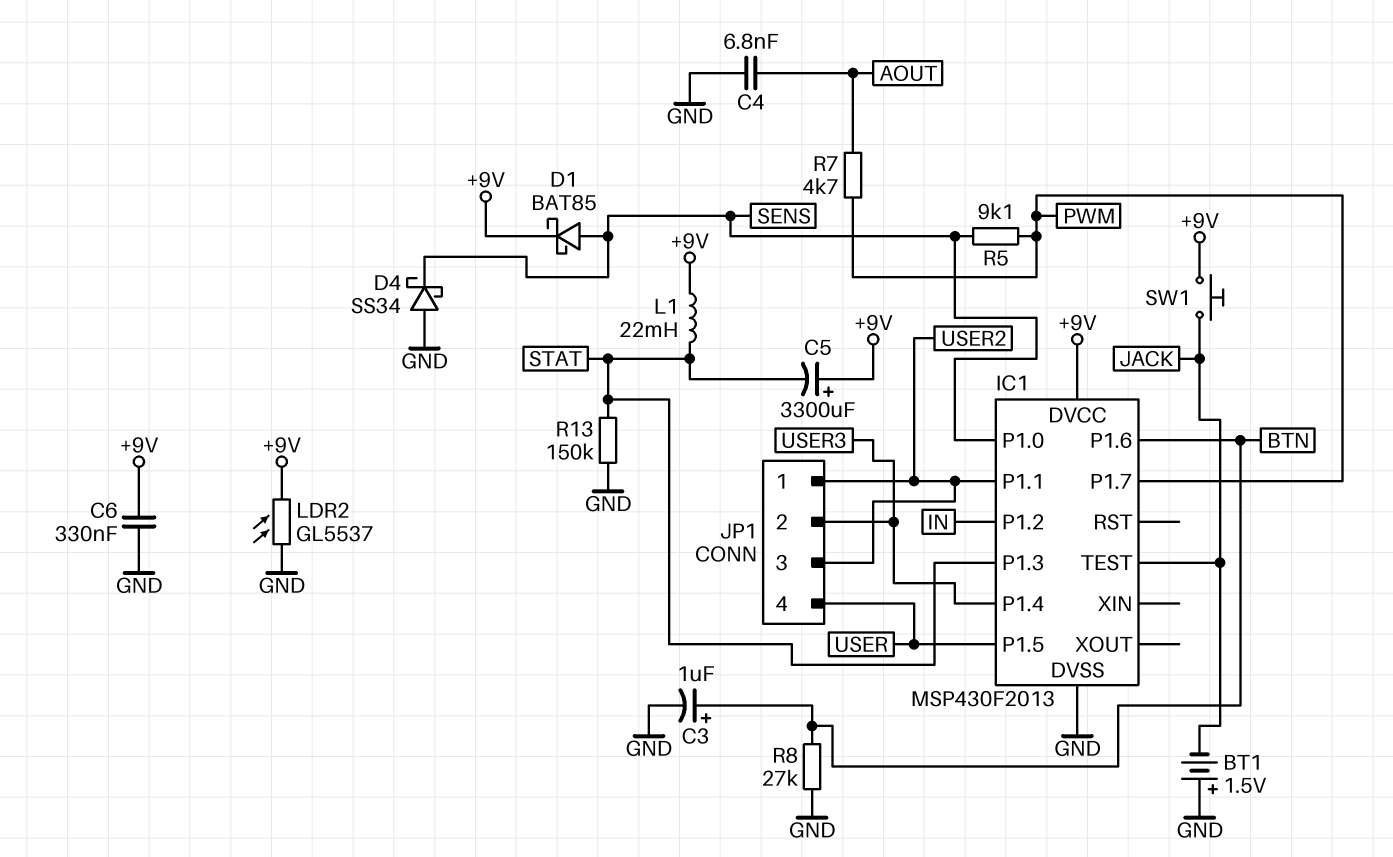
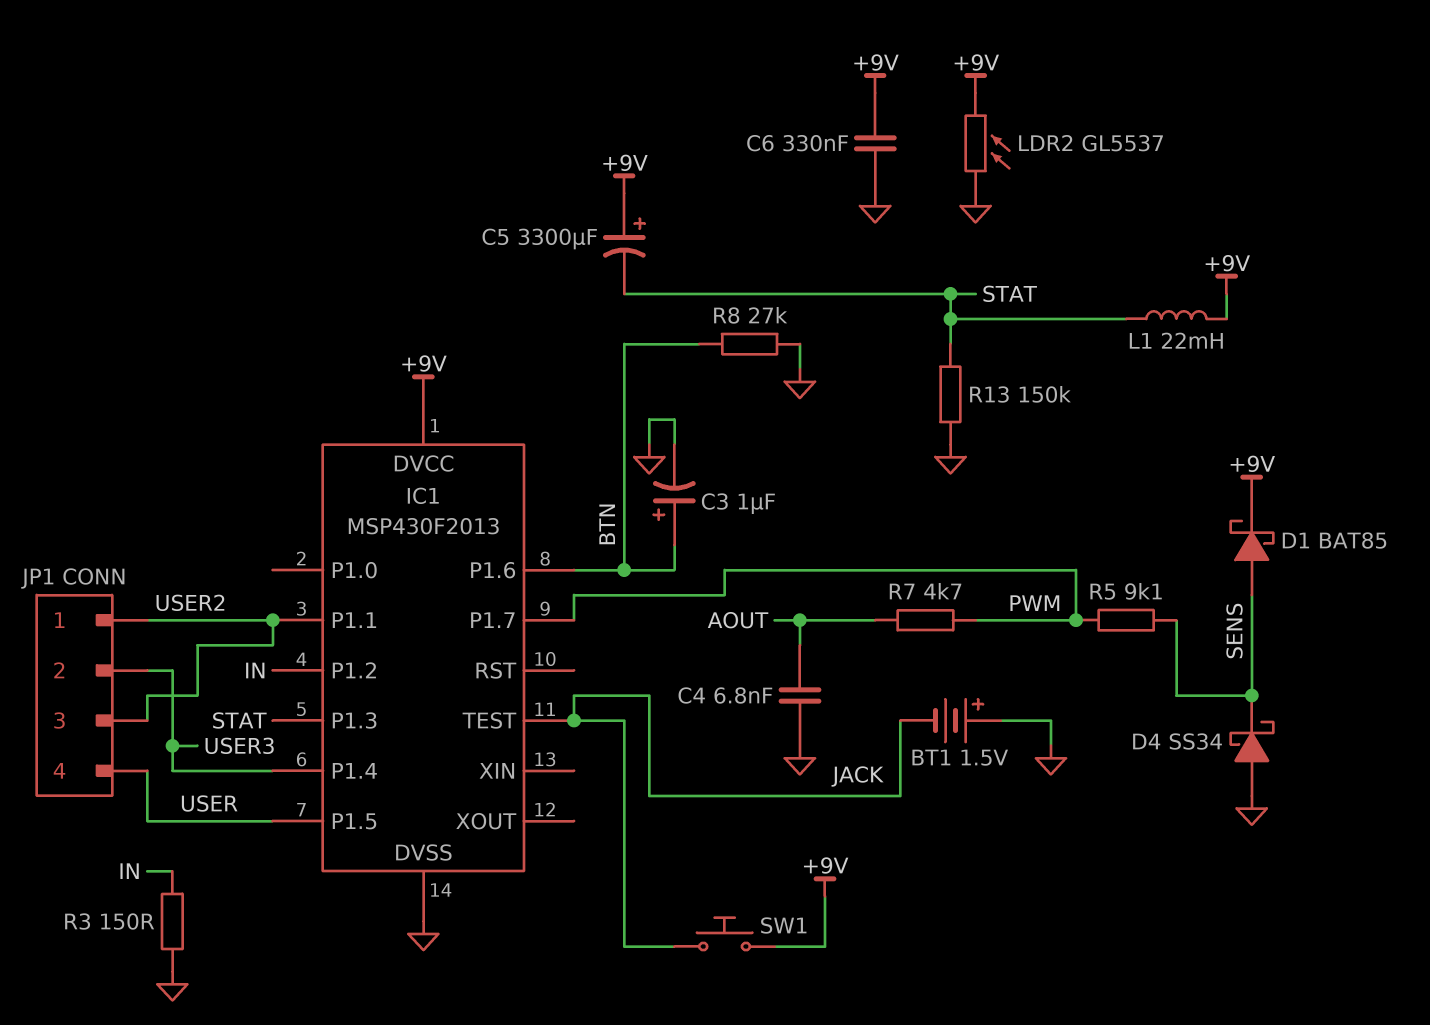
IC1 pin P1.0: SENS -> none
R3: none -> 150 (GND, IN)

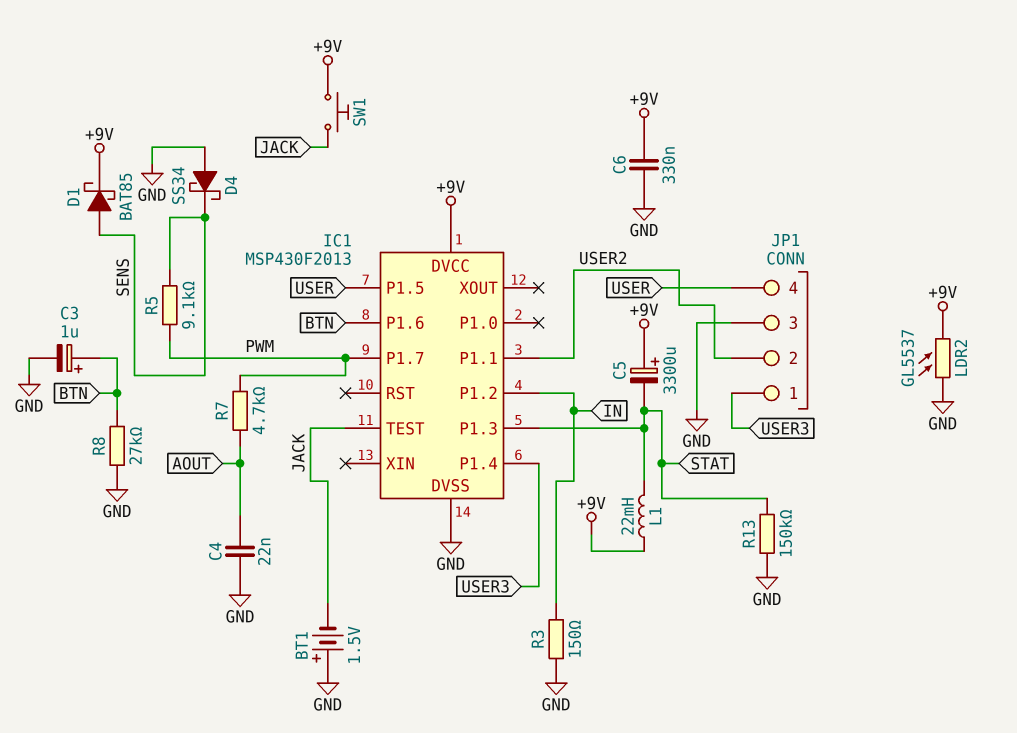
C4: 6.8nF (AOUT, GND) -> 22nF (AOUT, GND)
JP1 pin 1: USER2 -> USER3
JP1 pin 2: USER3 -> USER2
JP1 pin 3: USER2 -> GND

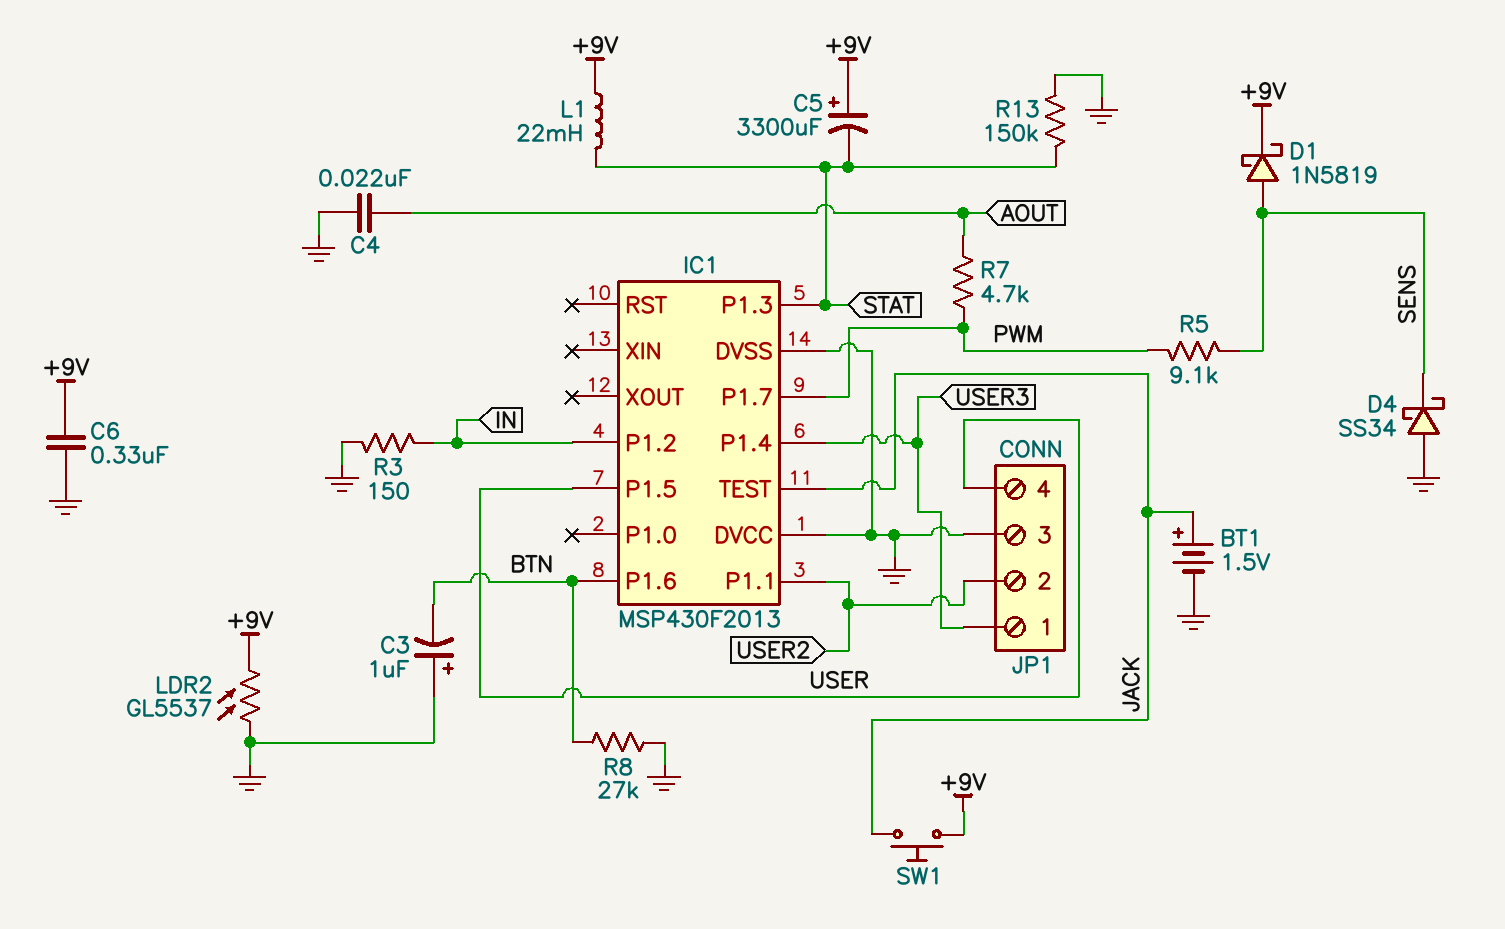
BT1: 1.5V (plus GND, minus JACK) -> 1.5V (plus JACK, minus GND)
C3: 1uF (plus BTN, minus GND) -> 1uF (plus GND, minus BTN)
D1: schottky BAT85 (A SENS, K +9V) -> schottky 1N5819 (A SENS, K +9V)
IC1 pin DVCC: +9V -> GND

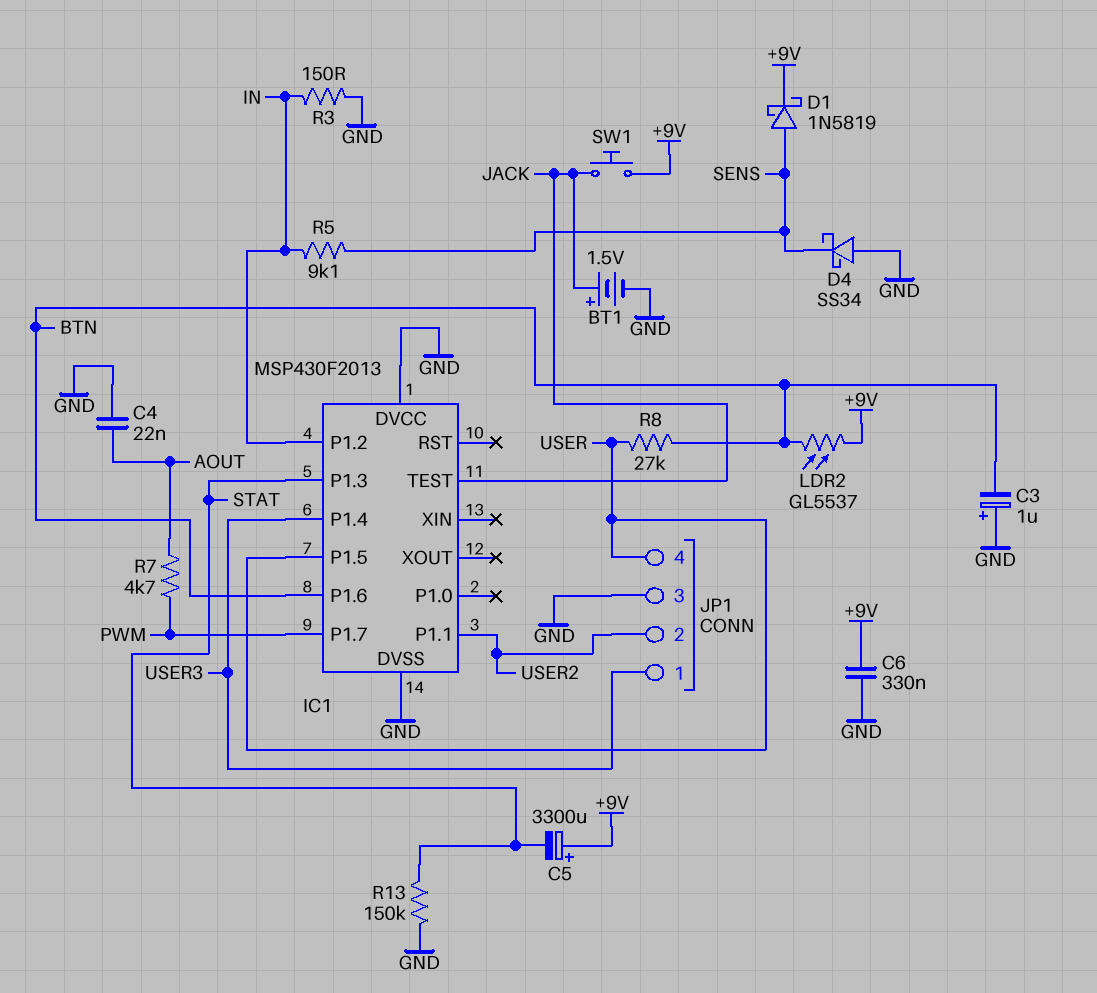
L1: 22mH (+9V, STAT) -> none
LDR2: GL5537 (+9V, GND) -> GL5537 (+9V, BTN)
R5: 9.1k (PWM, SENS) -> 9.1k (IN, SENS)
R8: 27k (BTN, GND) -> 27k (BTN, USER)

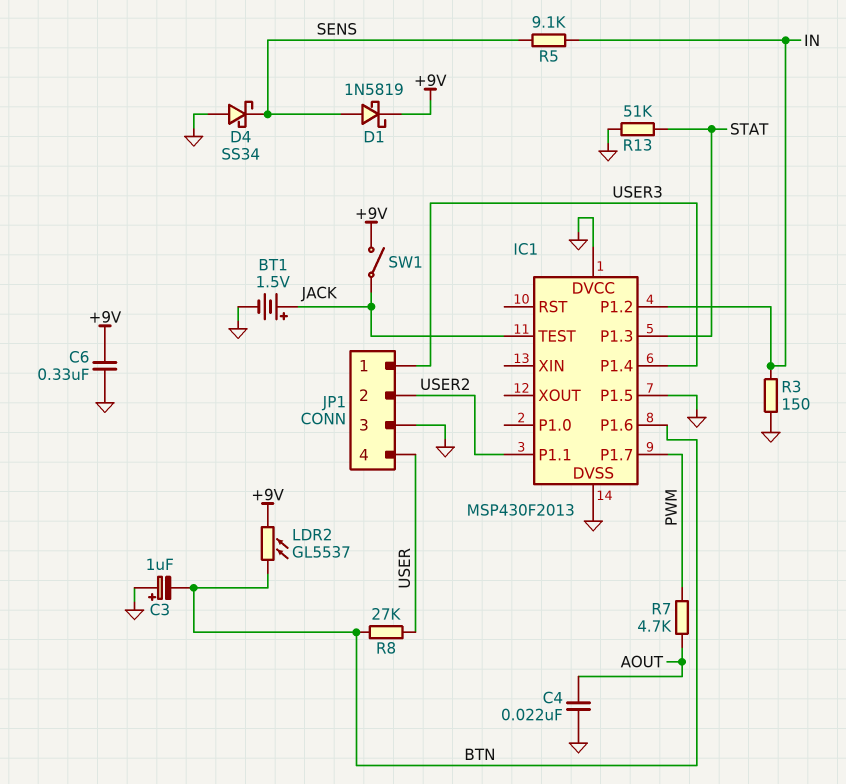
C5: 3300uF (plus +9V, minus STAT) -> none
IC1 pin P1.5: USER -> GND
R13: 150k (GND, STAT) -> 51k (GND, STAT)
SW1: button (+9V, JACK) -> switch (+9V, JACK)

